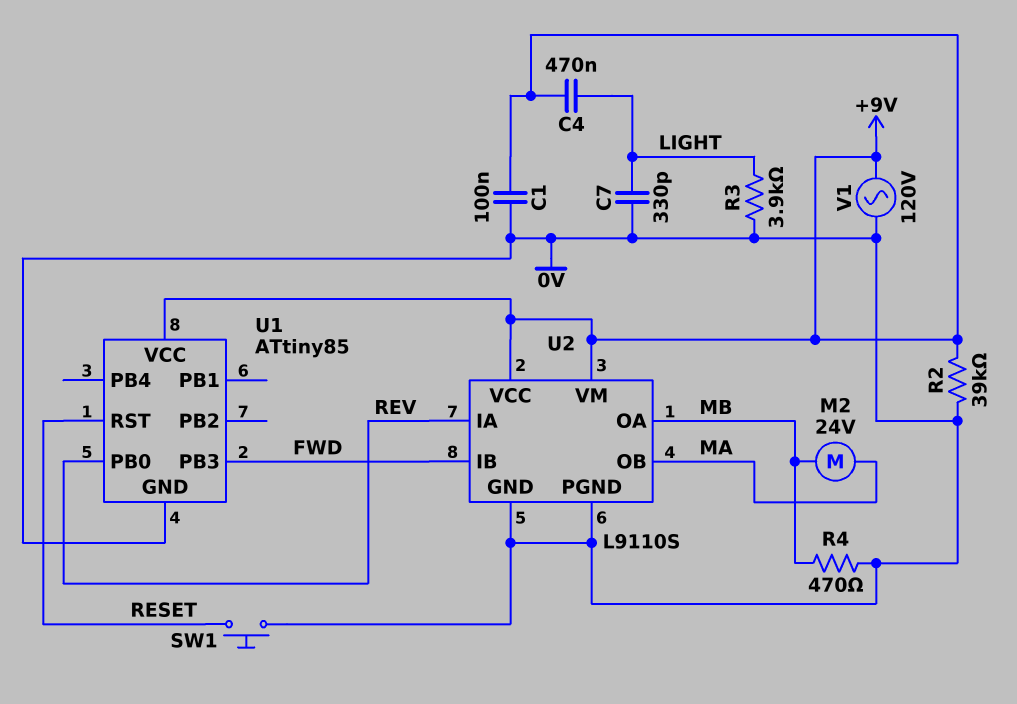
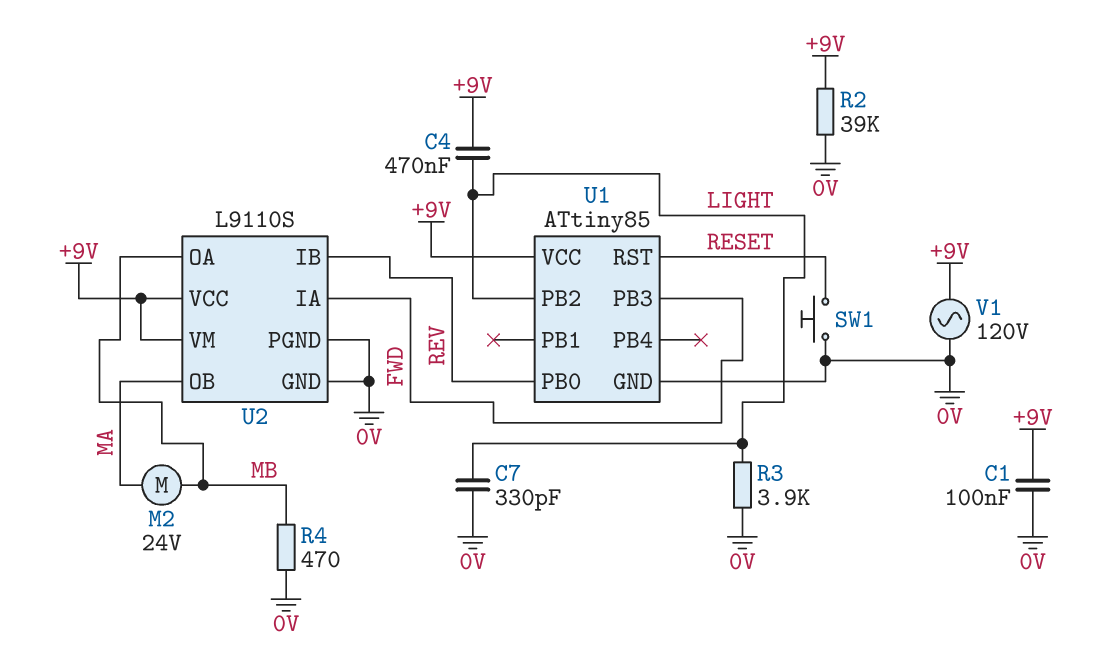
U1 pin PB2: none -> LIGHT
U2 pin IA: REV -> FWD
U2 pin IB: FWD -> REV

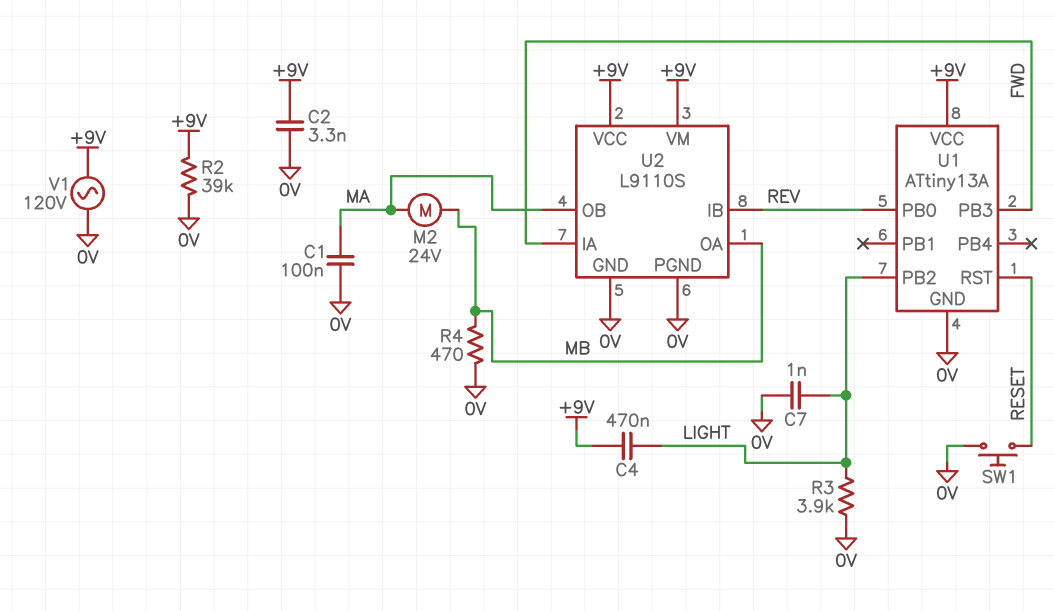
C1: 100nF (+9V, 0V) -> 100nF (0V, MA)
C2: none -> 3.3nF (+9V, 0V)
C7: 330pF (0V, LIGHT) -> 1nF (0V, LIGHT)
U1: ATtiny85 -> ATtiny13A

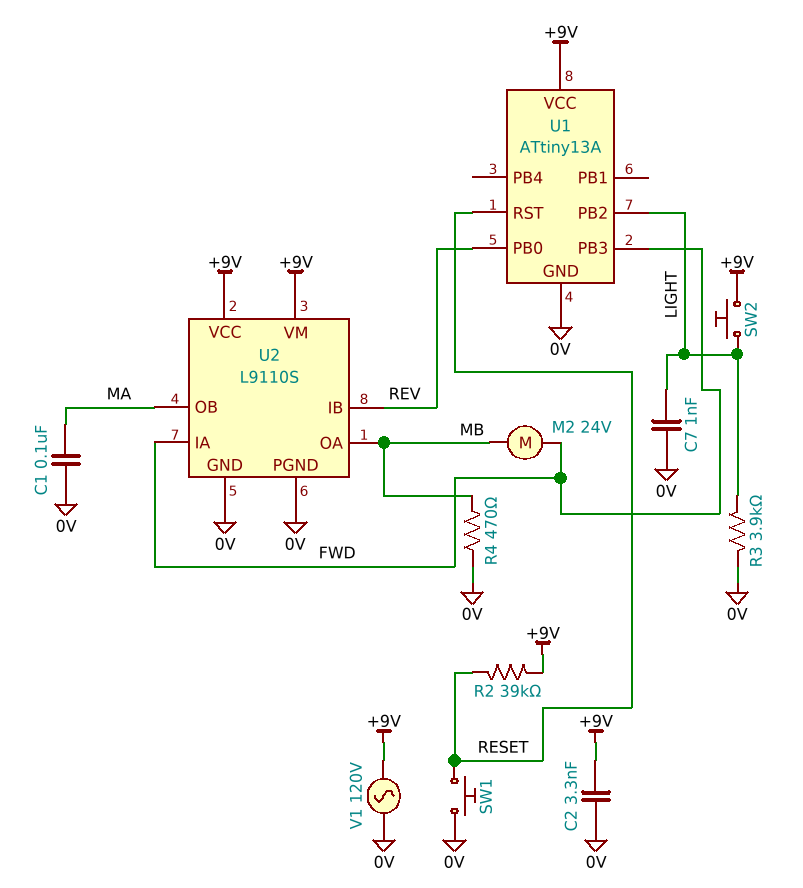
C4: 470nF (+9V, LIGHT) -> none
M2: motor 24V (MA, MB) -> motor 24V (FWD, MB)
R2: 39k (+9V, 0V) -> 39k (+9V, RESET)
SW2: none -> button (+9V, LIGHT)

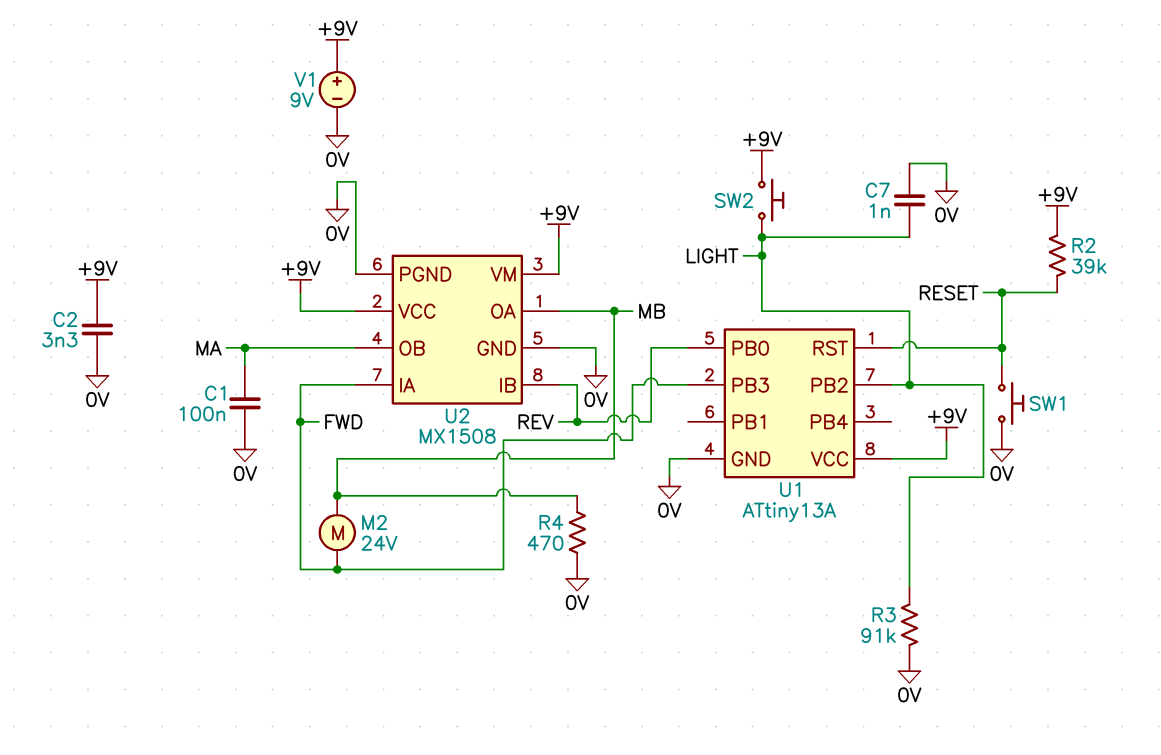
R3: 3.9k (0V, LIGHT) -> 91k (0V, LIGHT)
U2: L9110S -> MX1508
V1: AC 120V (+9V, 0V) -> 9V (plus +9V, minus 0V)

